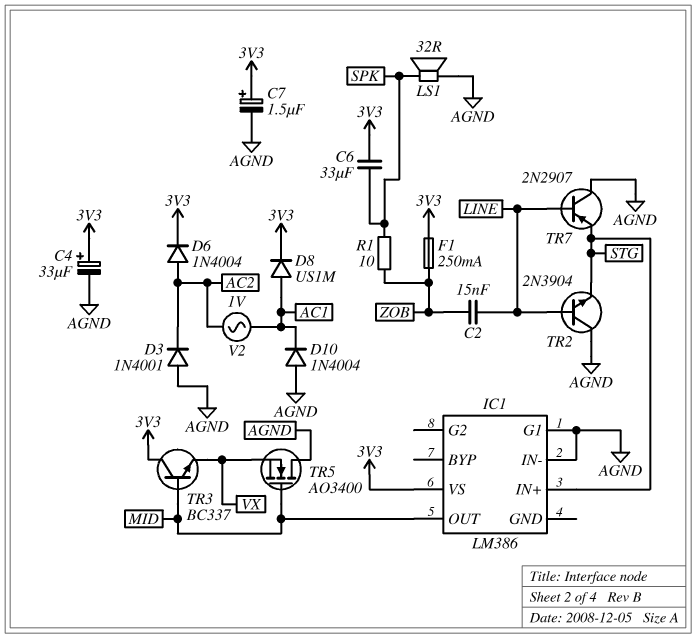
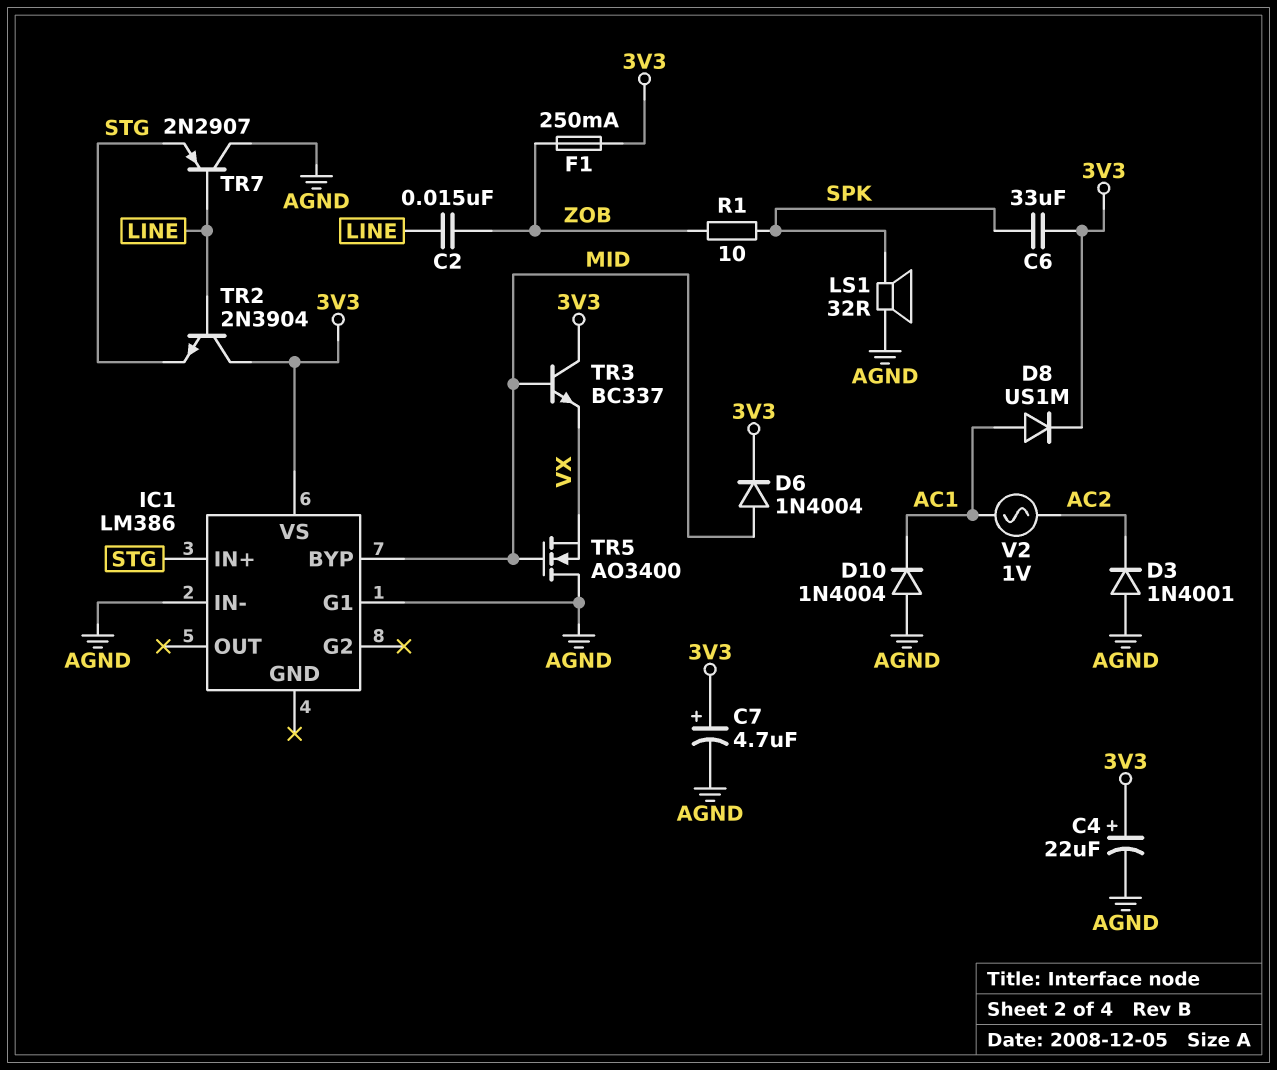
C4: 33uF (plus 3V3, minus AGND) -> 22uF (plus 3V3, minus AGND)
C7: 1.5uF (plus 3V3, minus AGND) -> 4.7uF (plus 3V3, minus AGND)
D6: diode 1N4004 (A AC2, K 3V3) -> diode 1N4004 (A MID, K 3V3)
IC1 pin BYP: none -> MID
IC1 pin OUT: MID -> none
TR2: NPN 2N3904 (B LINE, C AGND, E STG) -> NPN 2N3904 (B LINE, C 3V3, E STG)

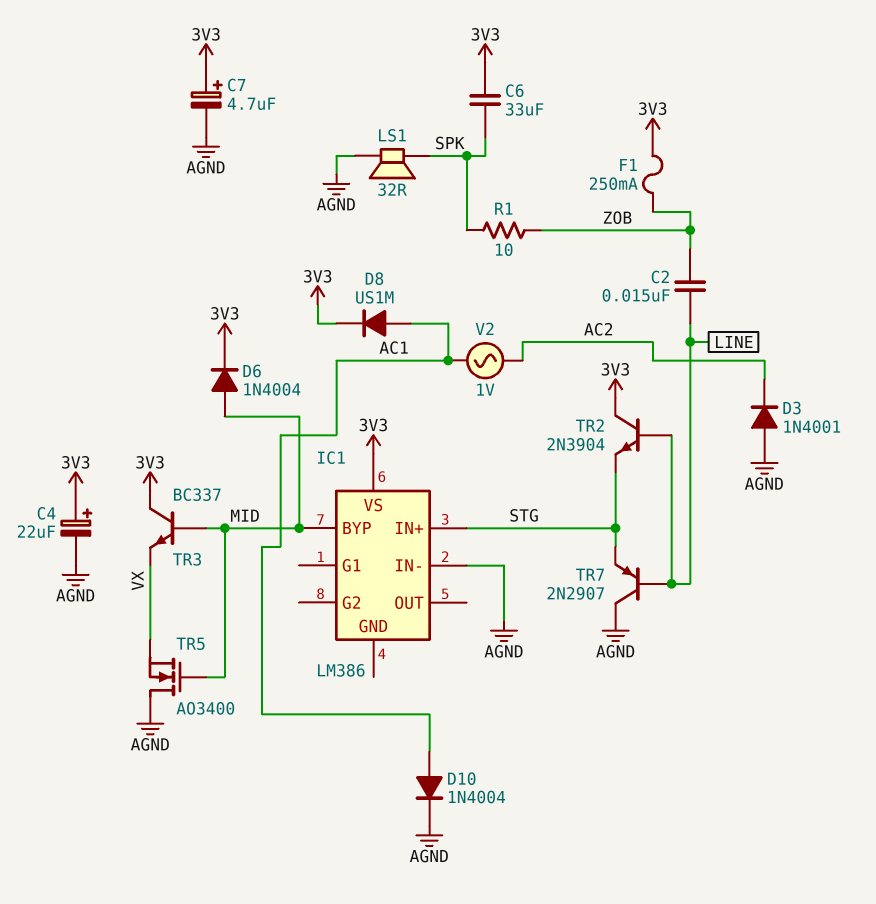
D10: diode 1N4004 (A AGND, K AC1) -> diode 1N4004 (A AC1, K AGND)
IC1 pin G1: AGND -> none

